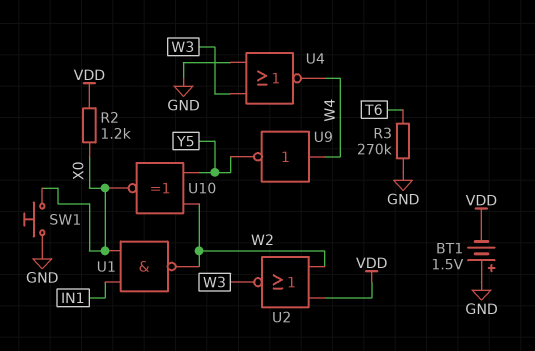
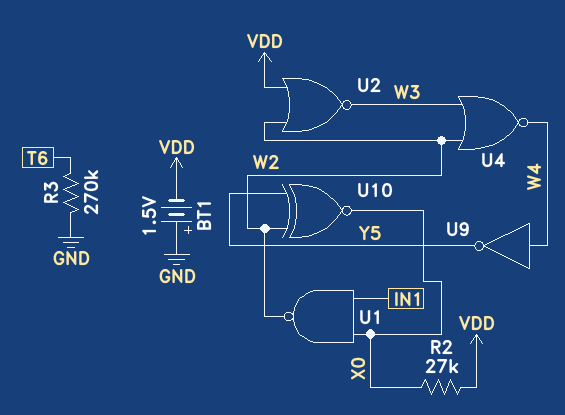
R2: 1.2k (VDD, X0) -> 27k (VDD, X0)
SW1: button (GND, X0) -> none
U4: NOR (in GND, in W3, out W4) -> NOR (in W2, in W3, out W4)

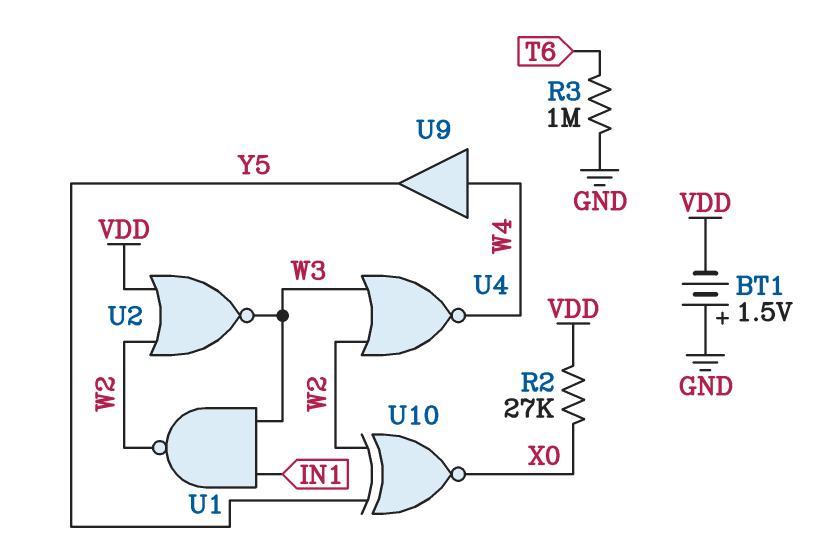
R3: 270k (GND, T6) -> 1M (GND, T6)
U1: NAND (in IN1, in X0, out W2) -> NAND (in IN1, in W3, out W2)
U9: NOT (in W4, out Y5) -> buffer (in W4, out Y5)

